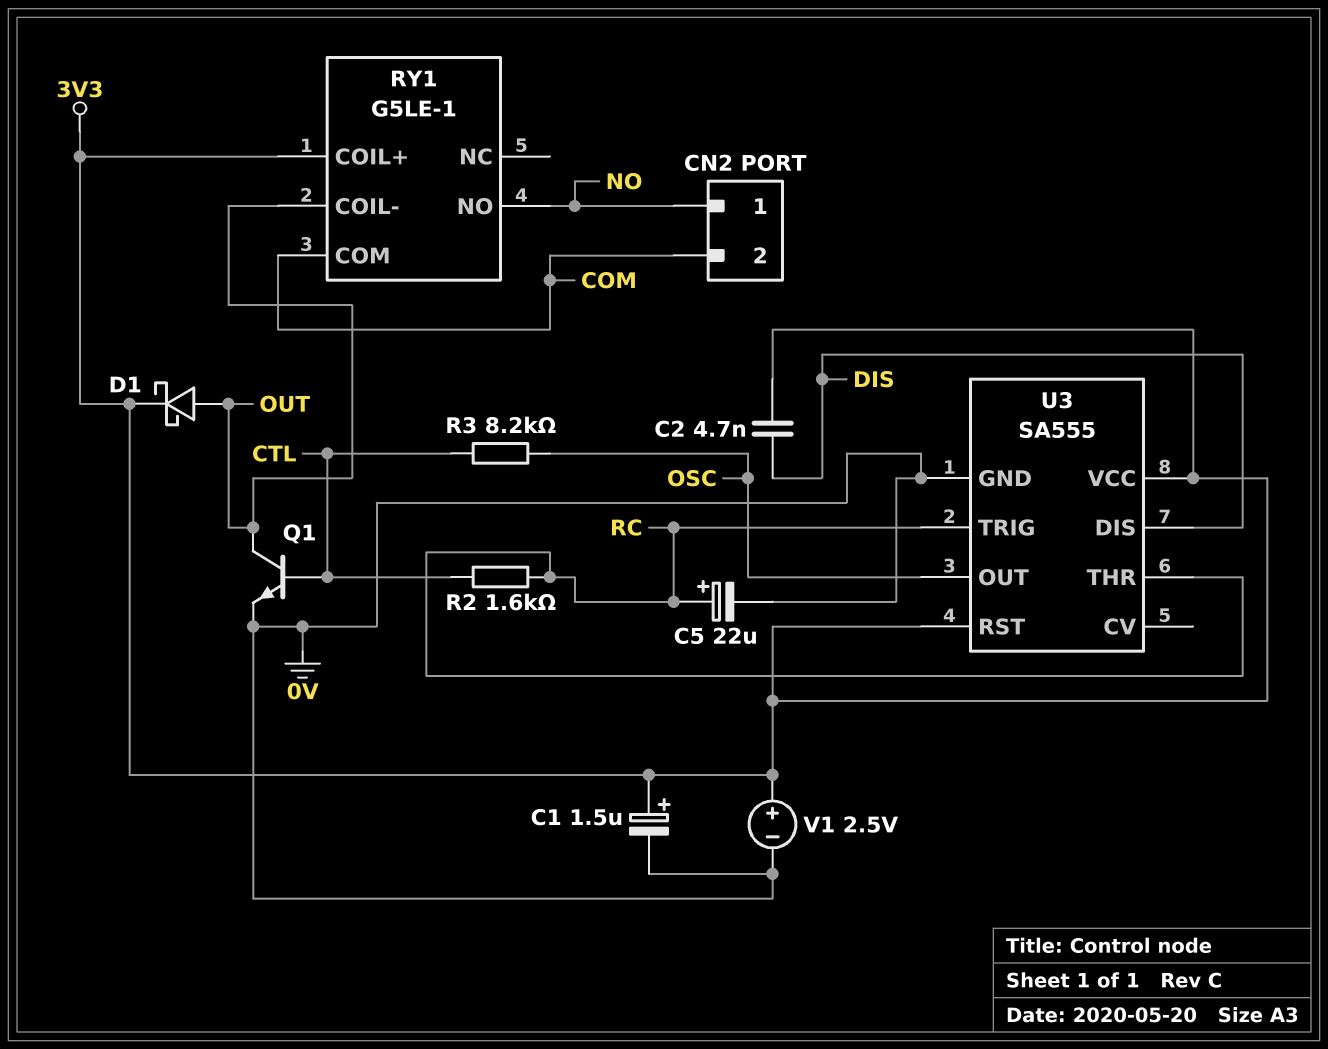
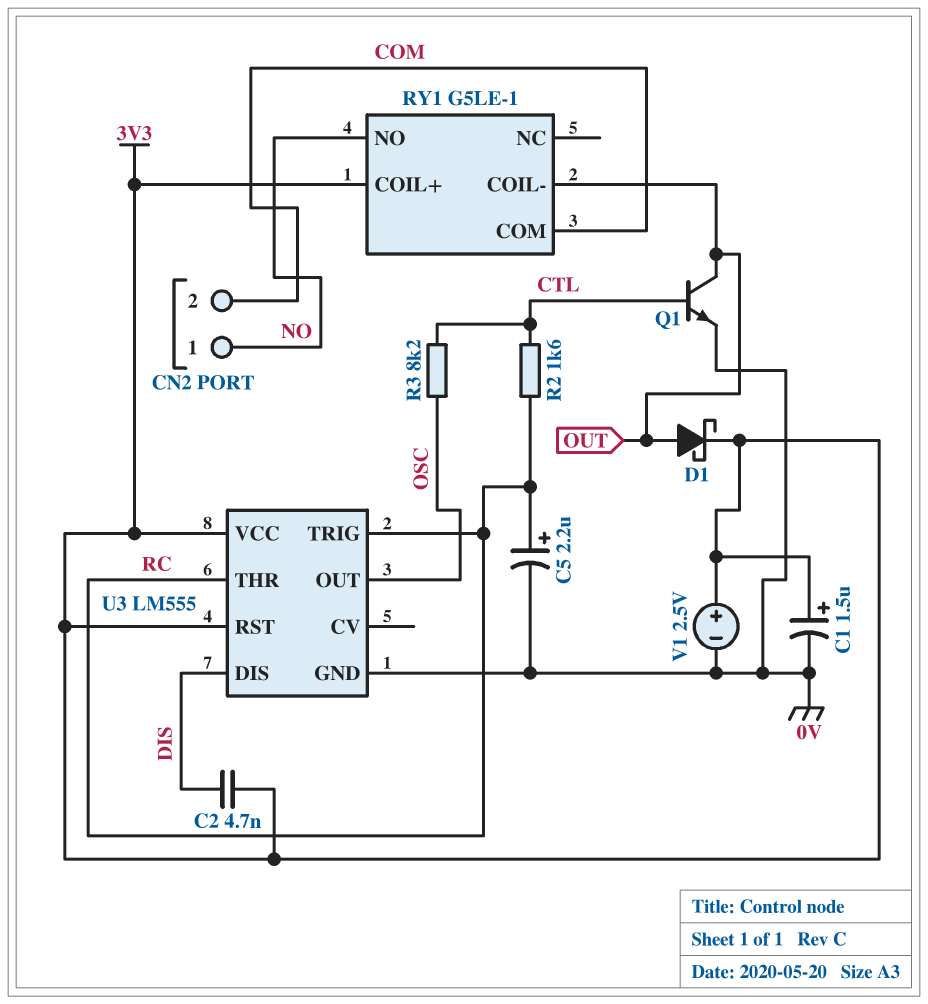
C5: 22uF (plus RC, minus 0V) -> 2.2uF (plus RC, minus 0V)
U3: SA555 -> LM555

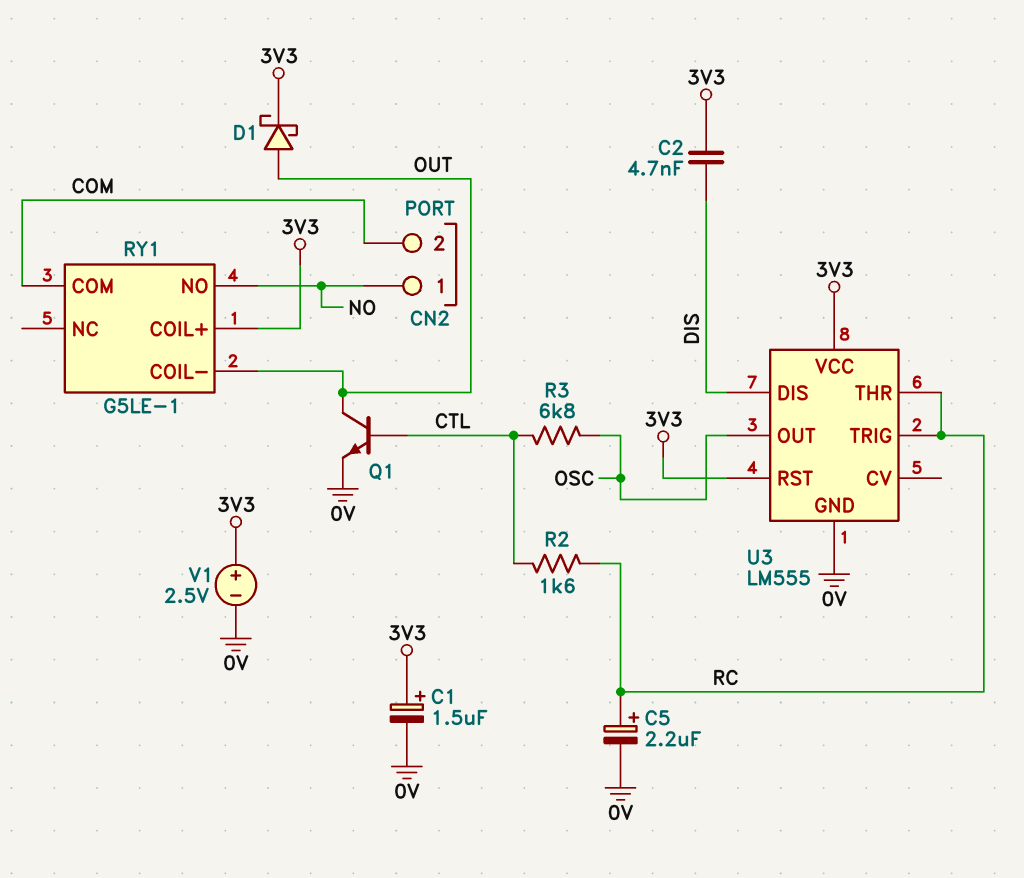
R3: 8.2k (CTL, OSC) -> 6.8k (CTL, OSC)

